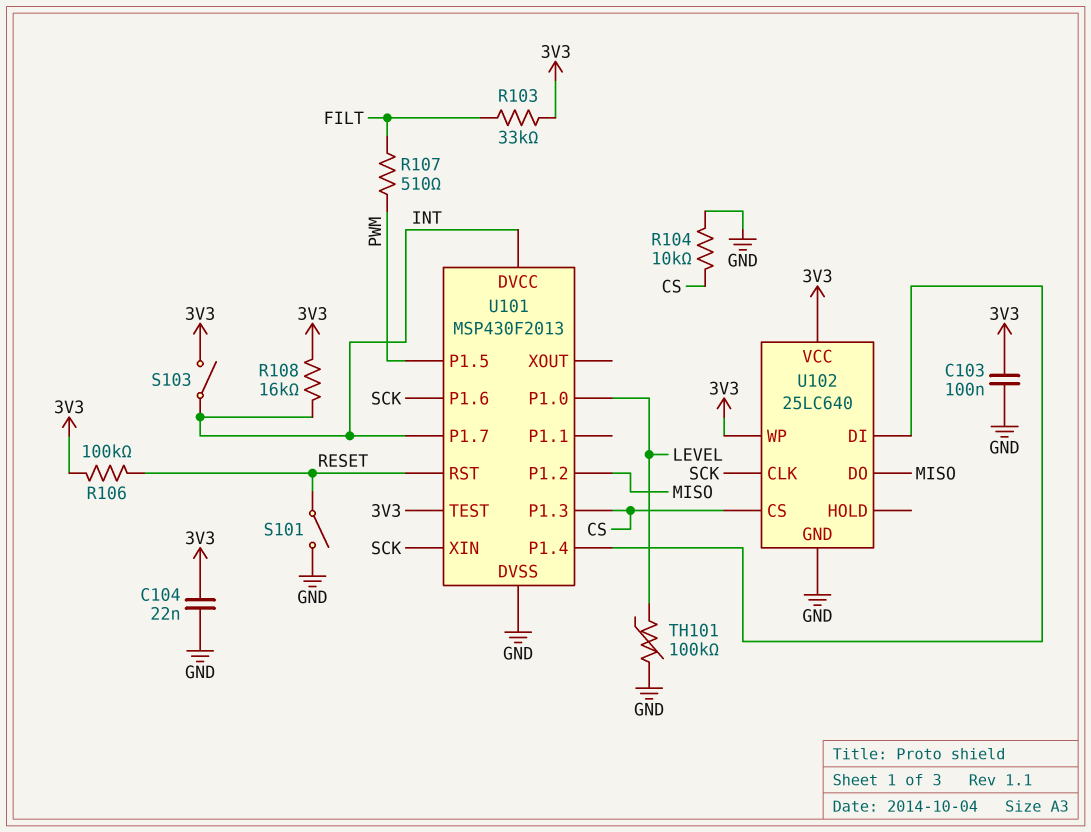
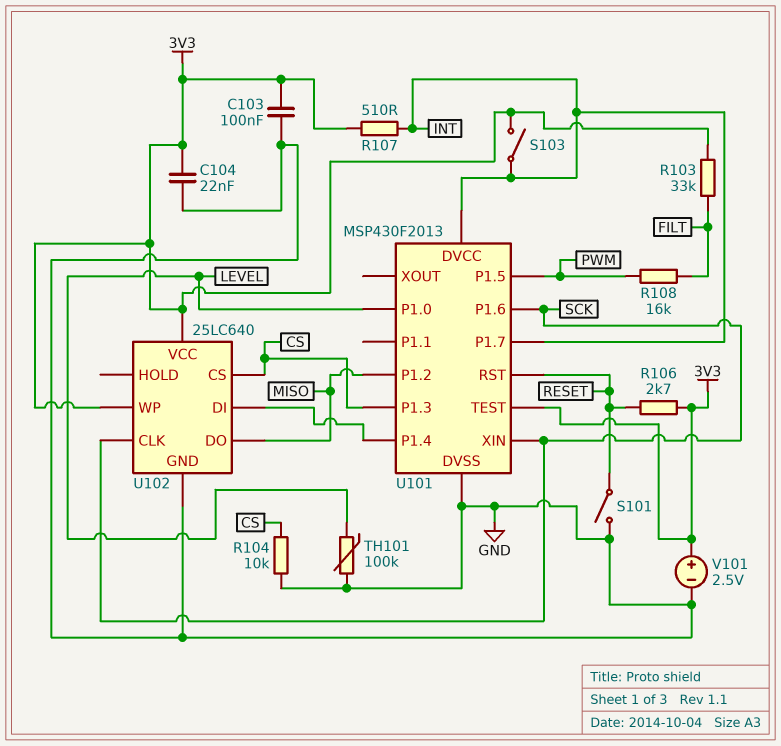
R106: 100k (3V3, RESET) -> 2.7k (3V3, RESET)
R107: 510 (FILT, PWM) -> 510 (3V3, INT)
R108: 16k (3V3, INT) -> 16k (FILT, PWM)
V101: none -> 2.5V (plus 3V3, minus GND)

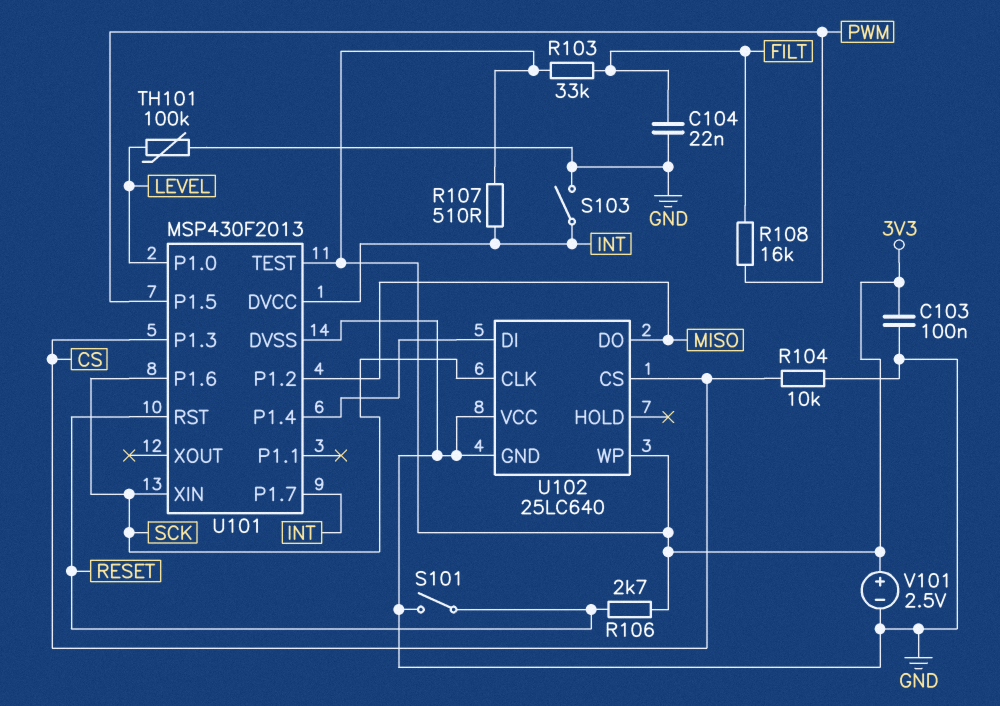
C104: 22nF (3V3, GND) -> 22nF (FILT, GND)
S103: switch (3V3, INT) -> switch (GND, INT)
U102 pin VCC: 3V3 -> GND

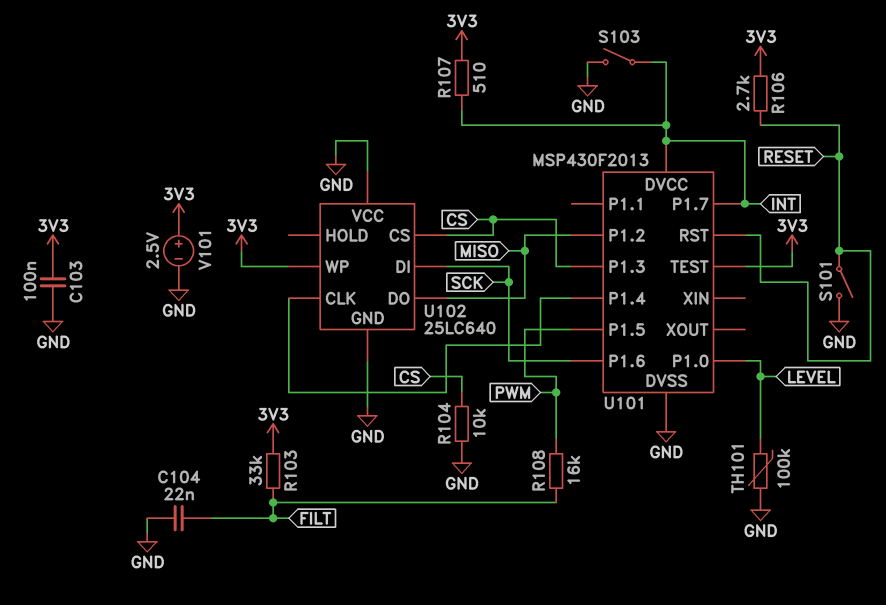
U101 pin XIN: SCK -> none
U102 pin CLK: SCK -> U101/P1.4
U102 pin DI: U101/P1.4 -> SCK

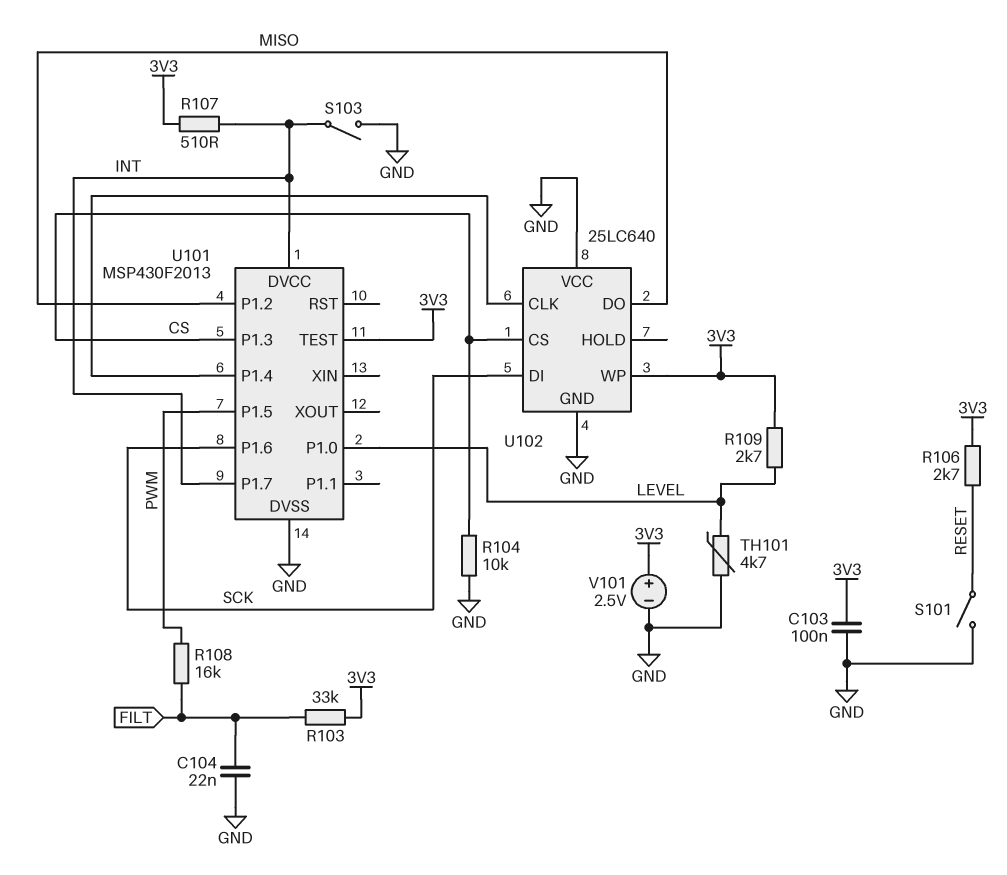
R109: none -> 2.7k (3V3, LEVEL)
TH101: 100k (GND, LEVEL) -> 4.7k (GND, LEVEL)
U101 pin RST: RESET -> none

